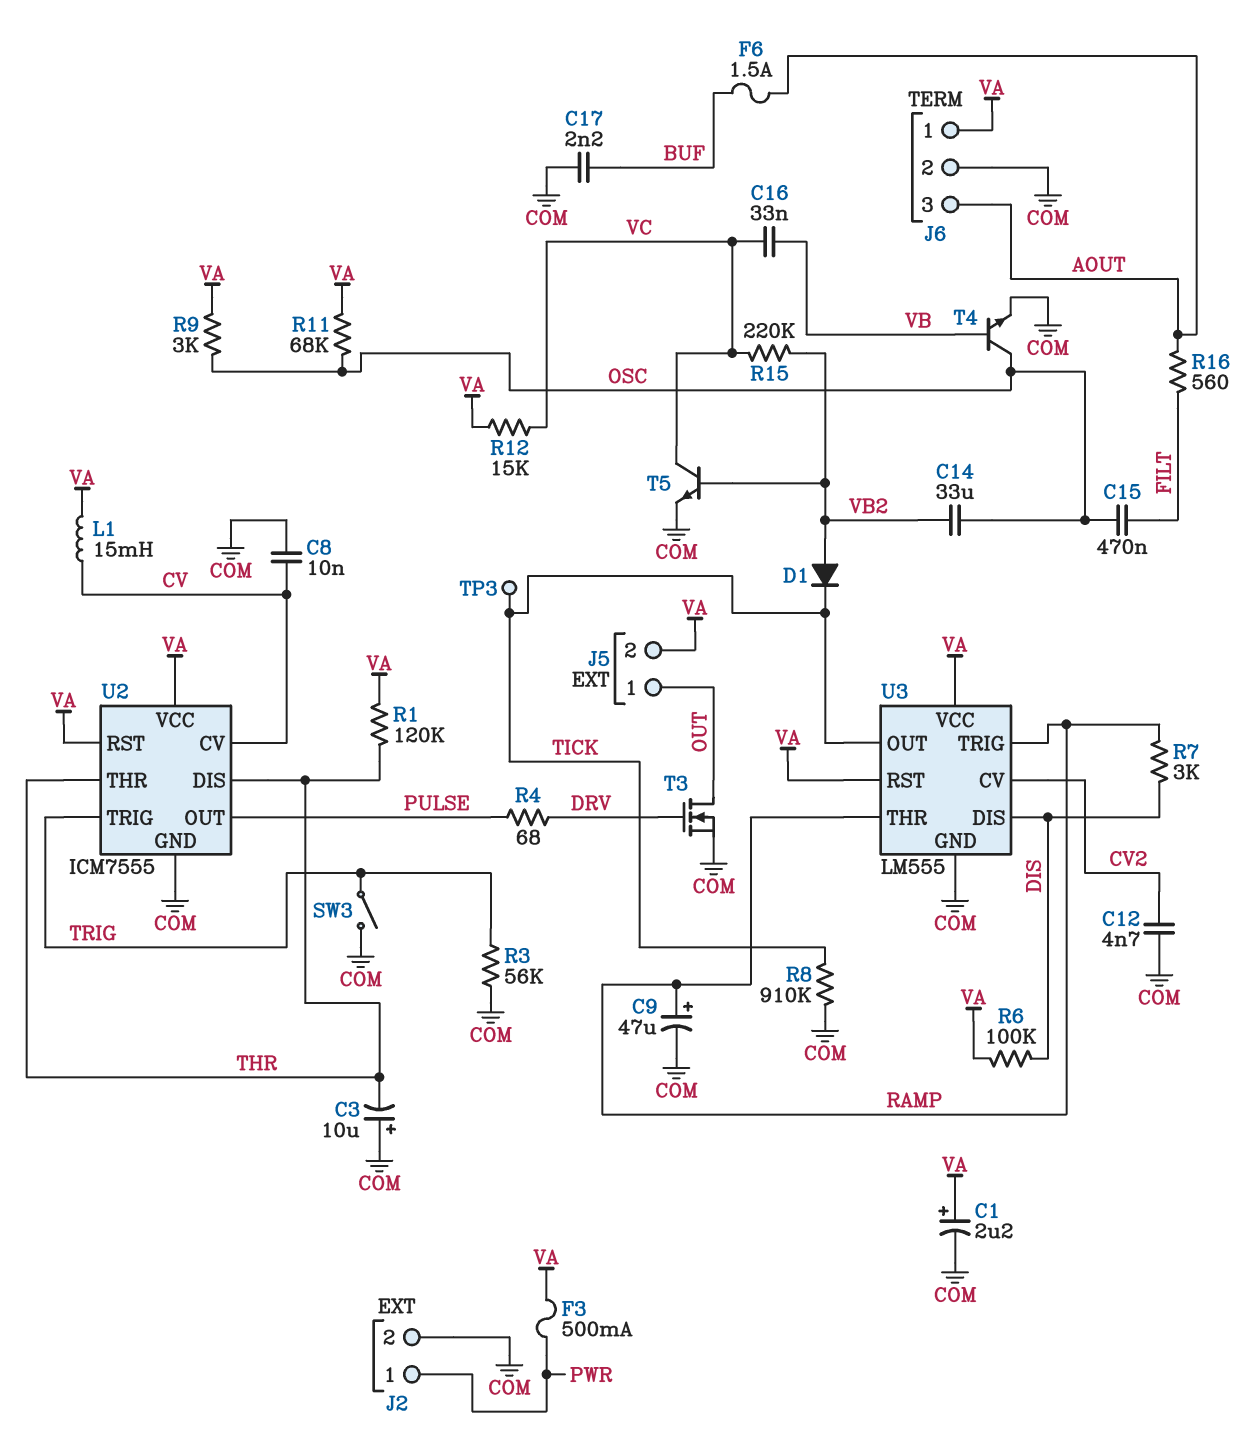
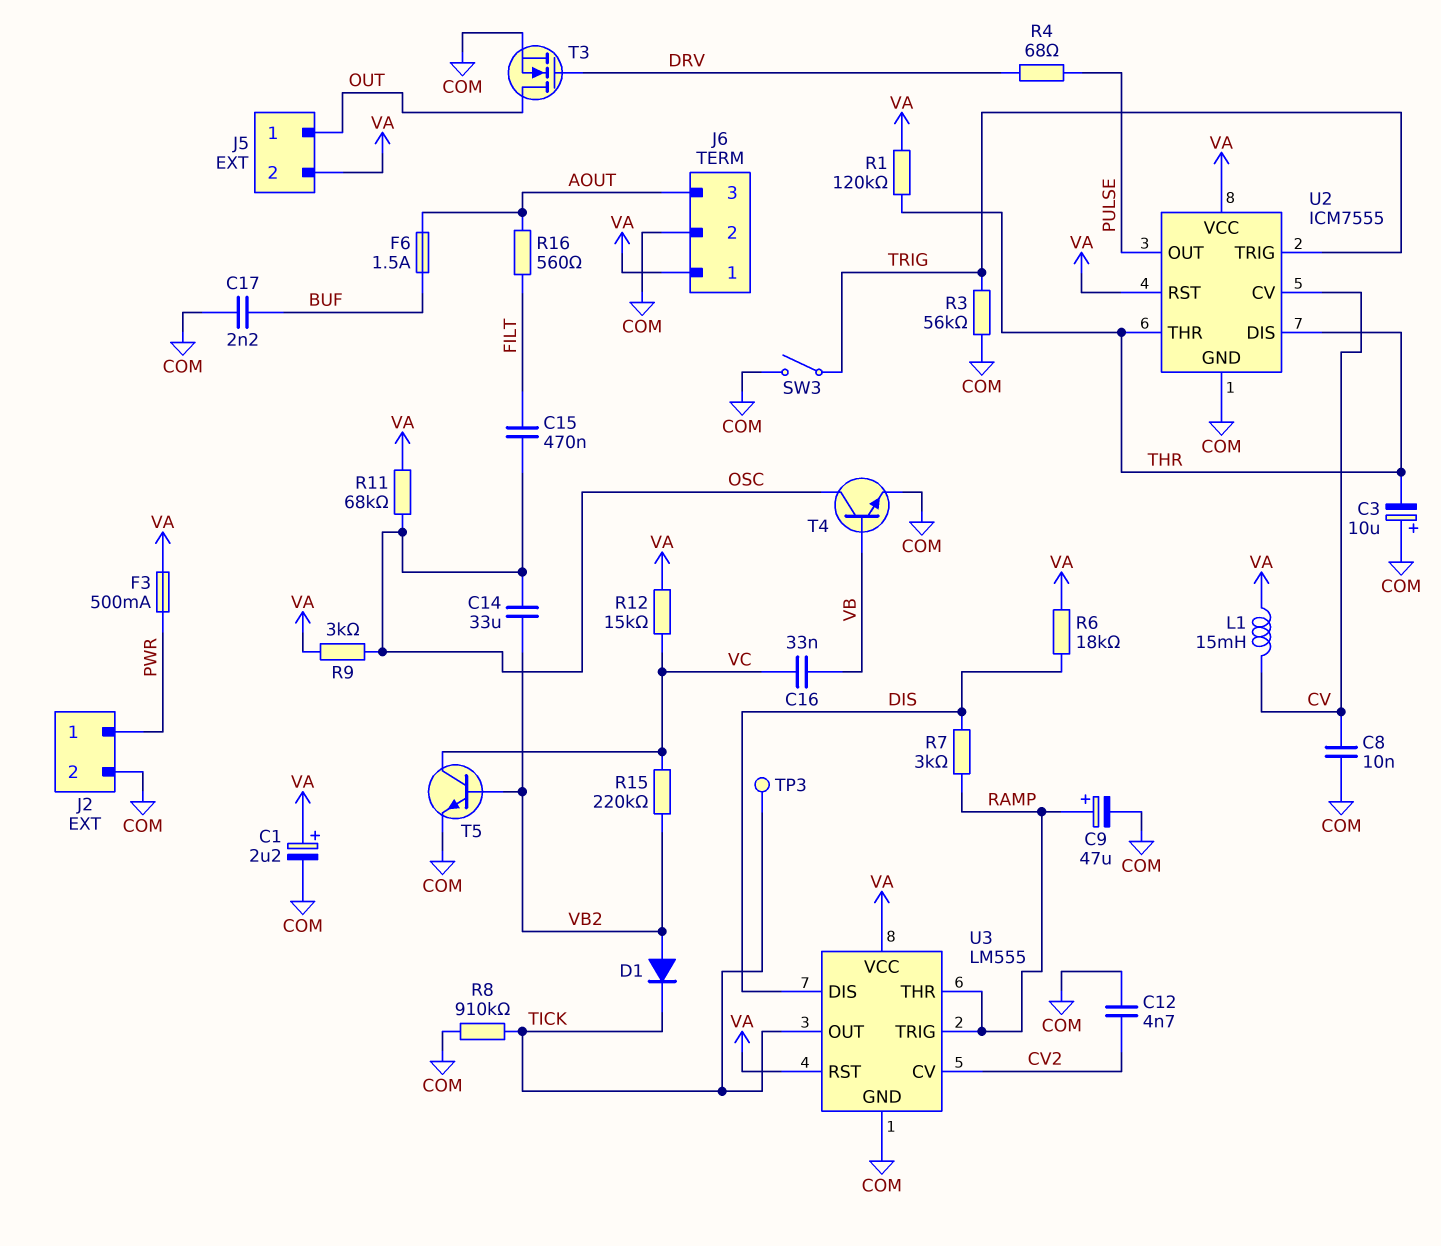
R6: 100k (DIS, VA) -> 18k (DIS, VA)

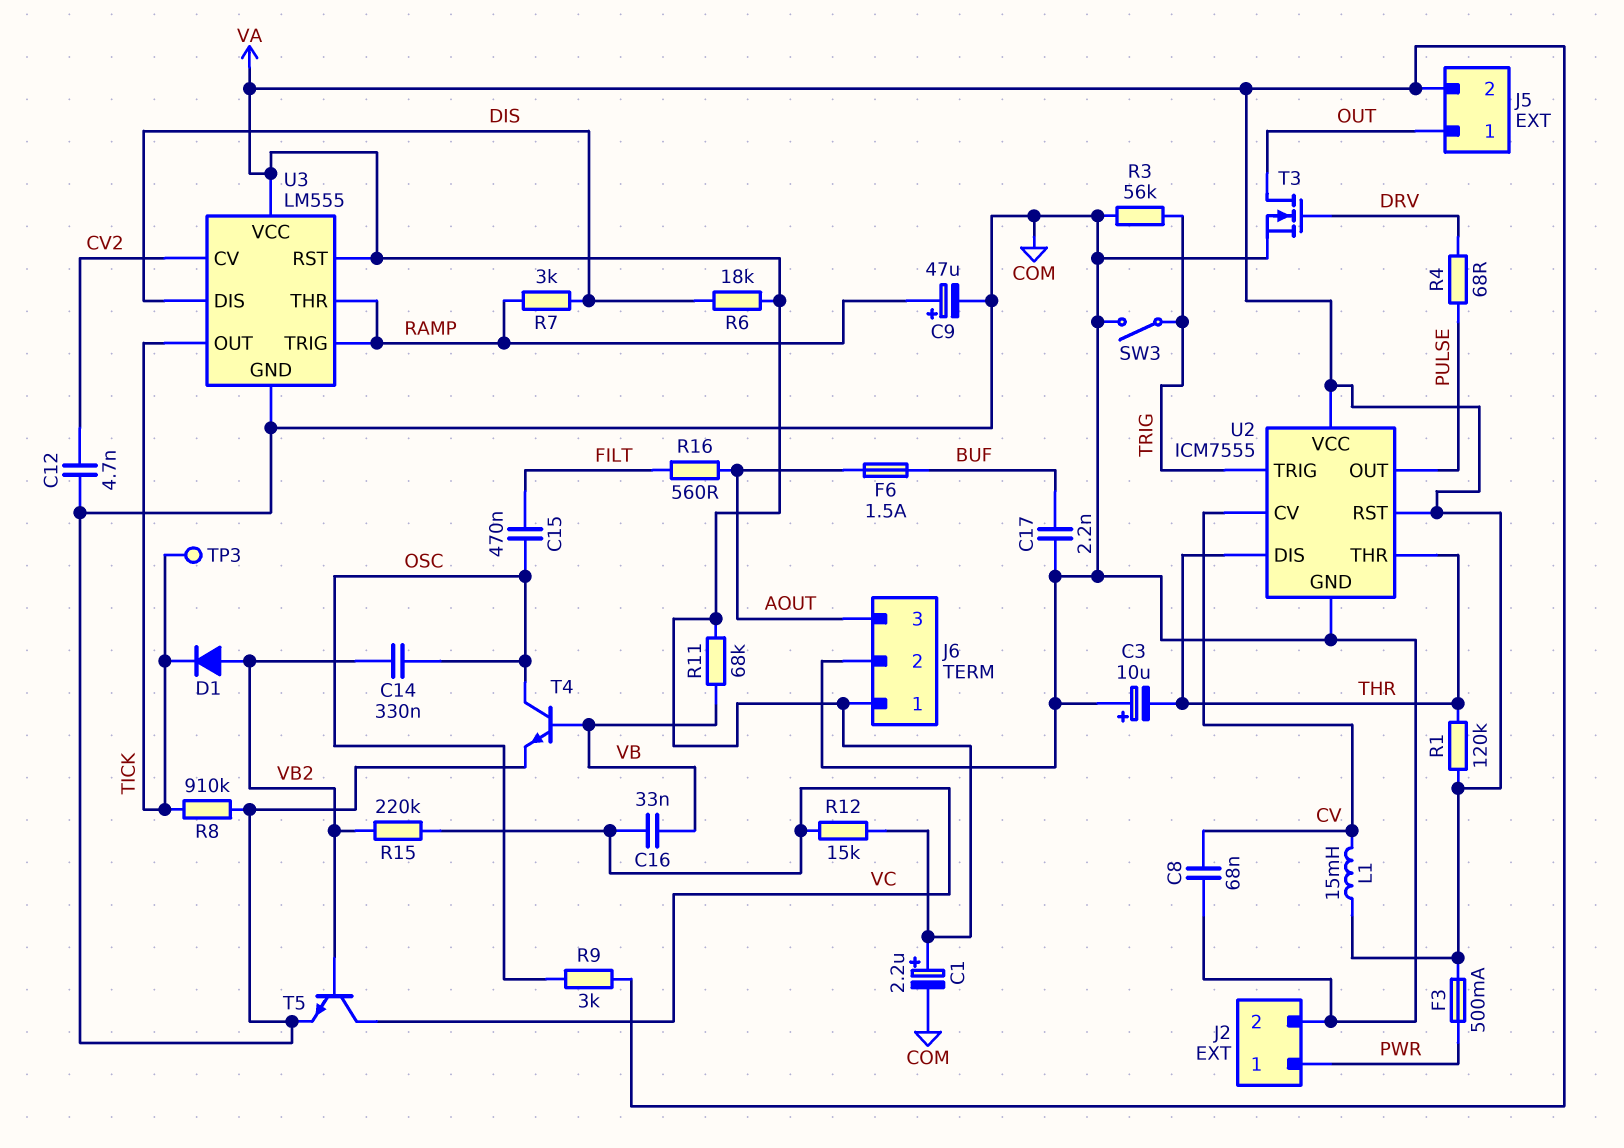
C8: 10nF (COM, CV) -> 68nF (COM, CV)
C14: 33uF (OSC, VB2) -> 330nF (OSC, VB2)
R11: 68k (OSC, VA) -> 68k (VA, VB)

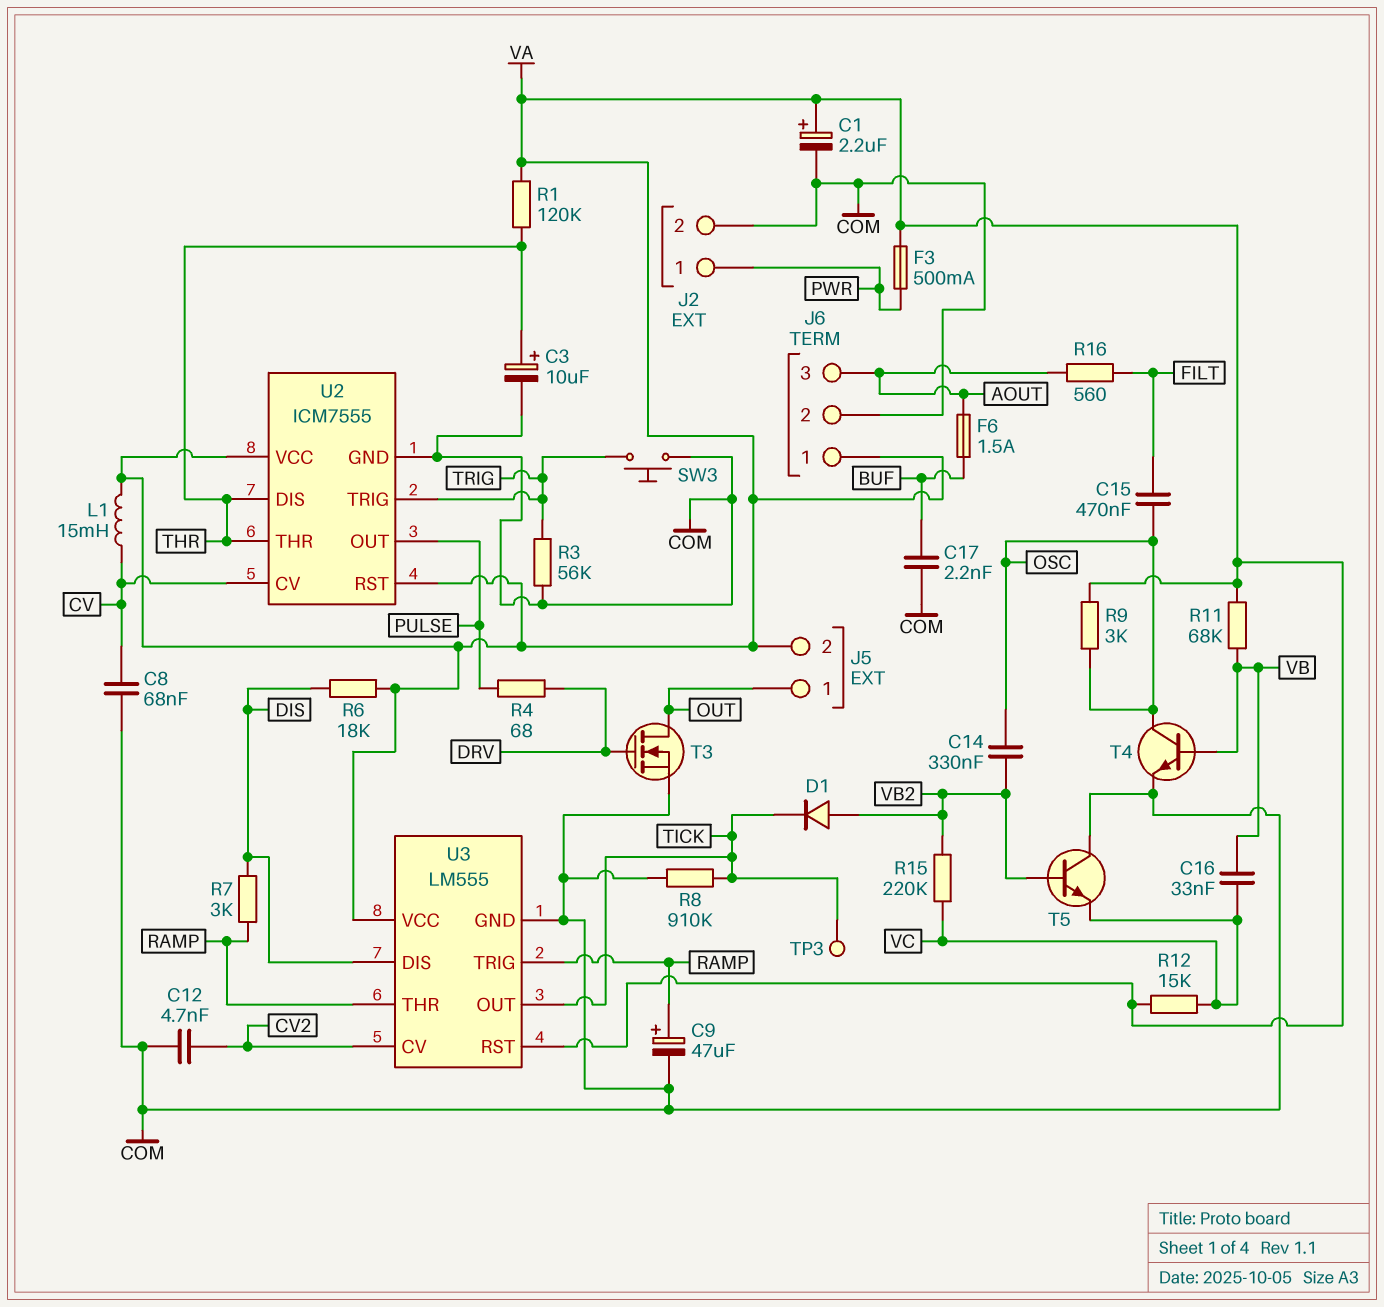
C3: 10uF (plus COM, minus THR) -> 10uF (plus THR, minus COM)
SW3: switch (COM, TRIG) -> button (COM, TRIG)
T5: NPN (B VB2, C VC, E COM) -> NPN (B VB2, C COM, E VC)

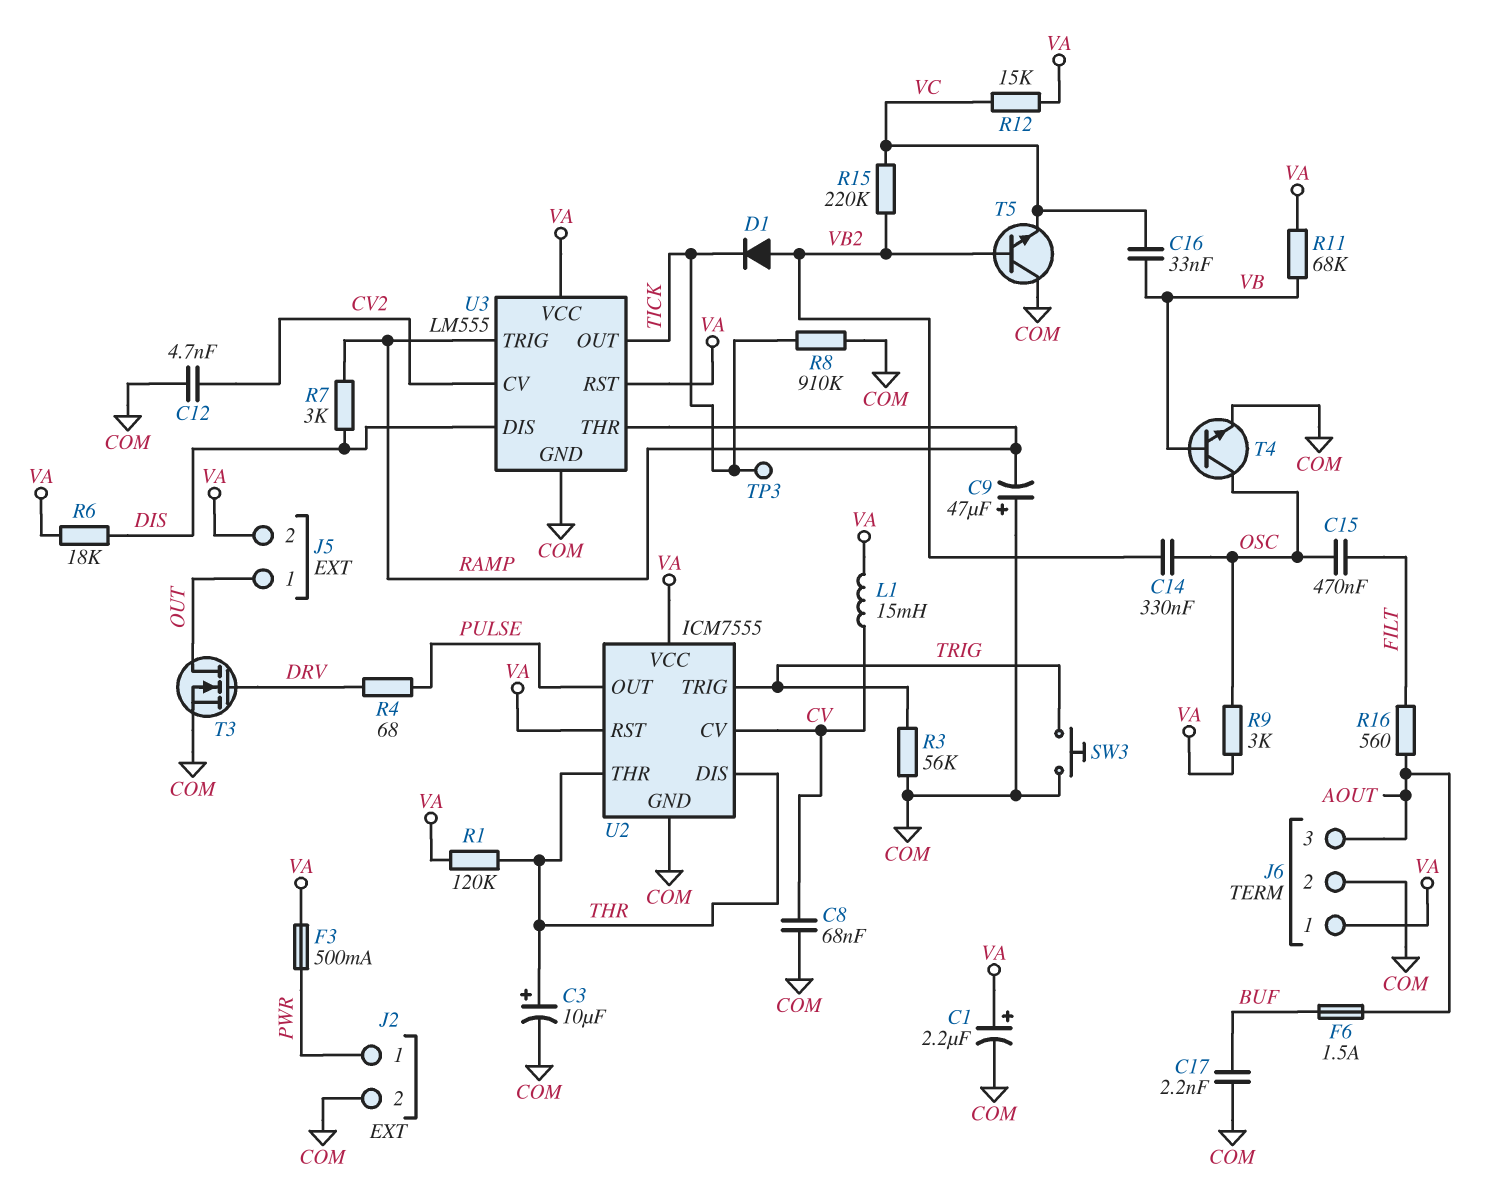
C9: 47uF (plus RAMP, minus COM) -> 47uF (plus COM, minus RAMP)

